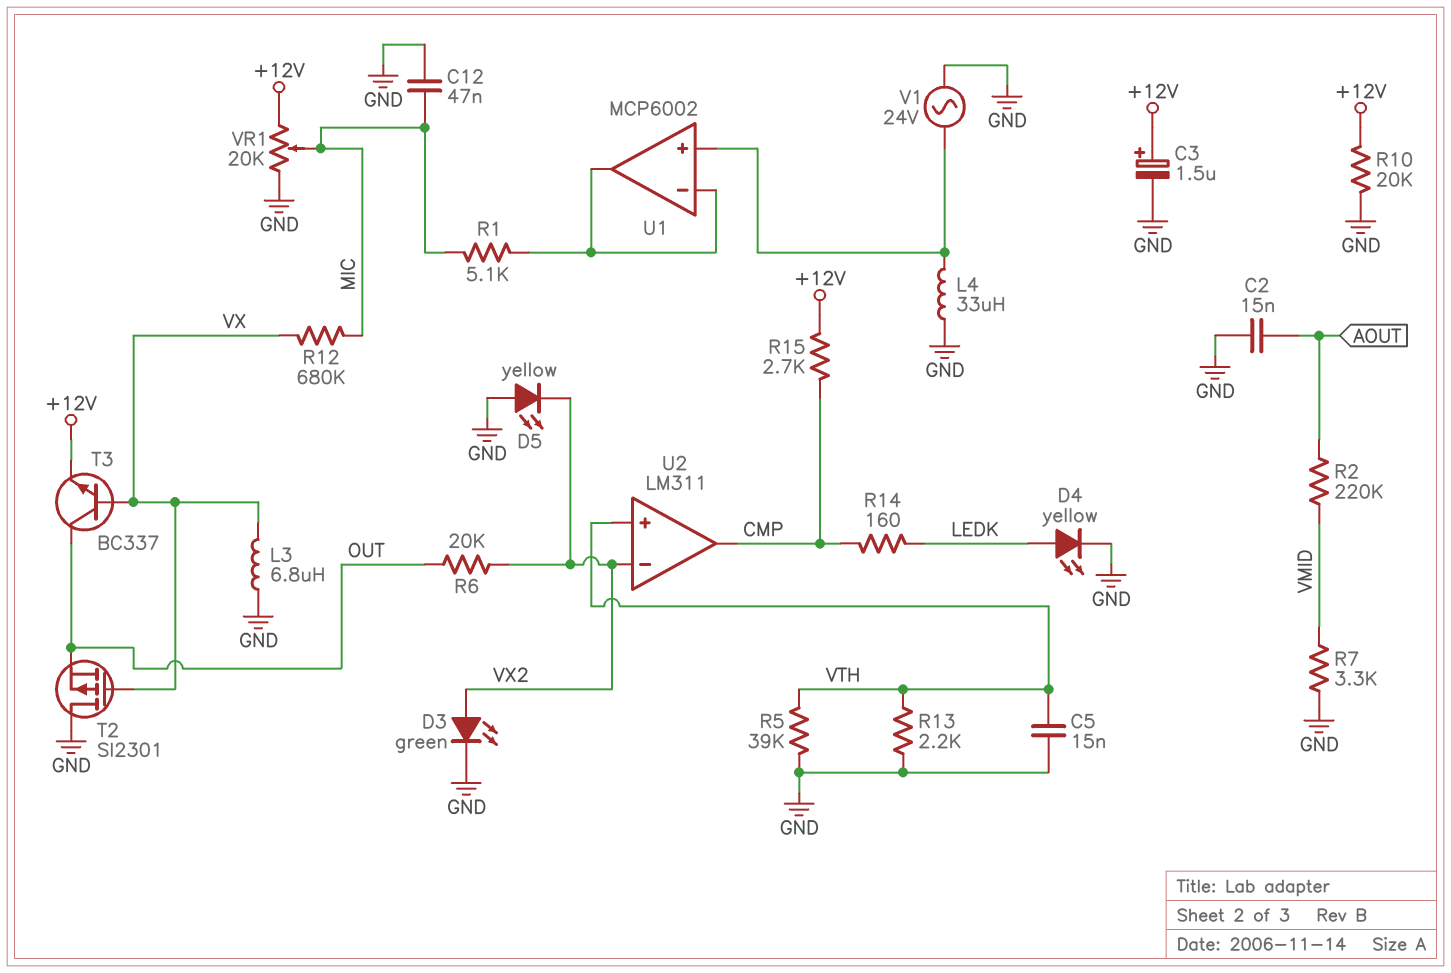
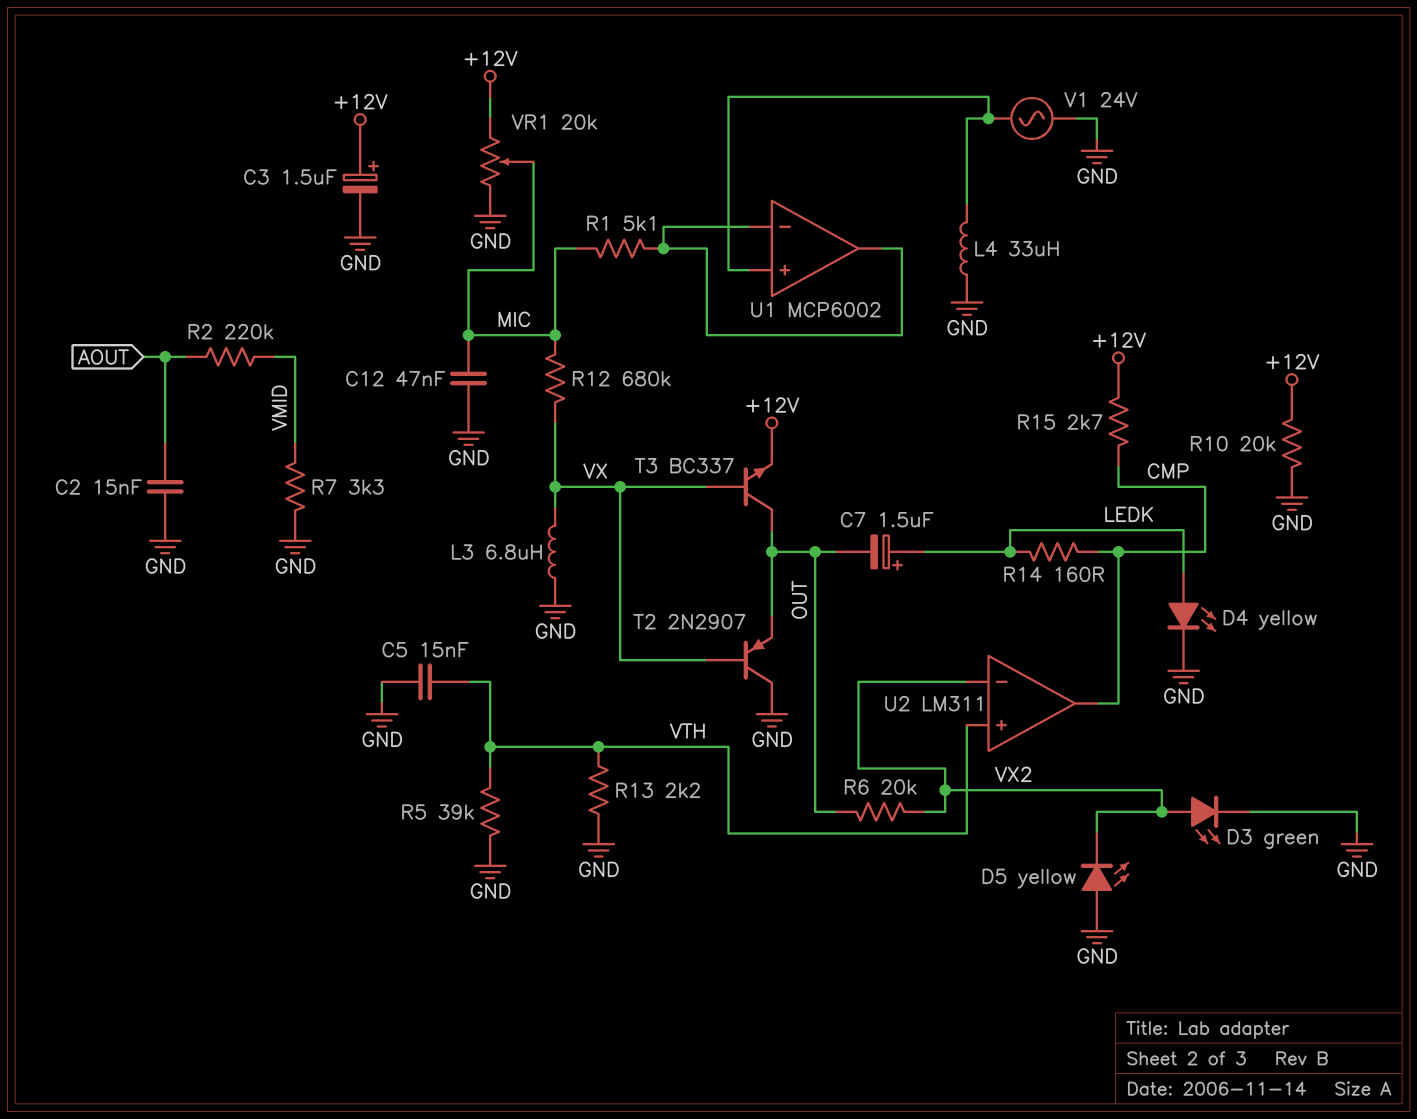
C7: none -> 1.5uF (plus LEDK, minus OUT)
T2: PMOS SI2301 (G VX, D GND, S OUT) -> PNP 2N2907 (B VX, C GND, E OUT)

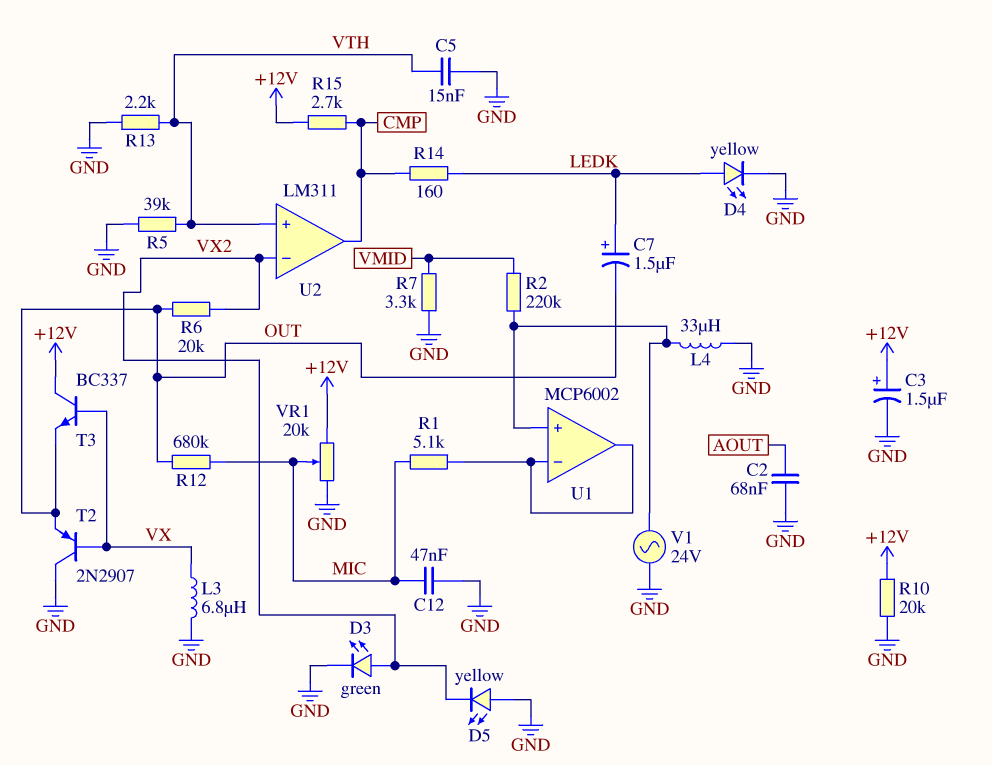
C2: 15nF (AOUT, GND) -> 68nF (AOUT, GND)
R2: 220k (AOUT, VMID) -> 220k (U1/in+, VMID)
R12: 680k (MIC, VX) -> 680k (MIC, OUT)
T3: NPN BC337 (B VX, C OUT, E +12V) -> NPN BC337 (B VX, C +12V, E OUT)

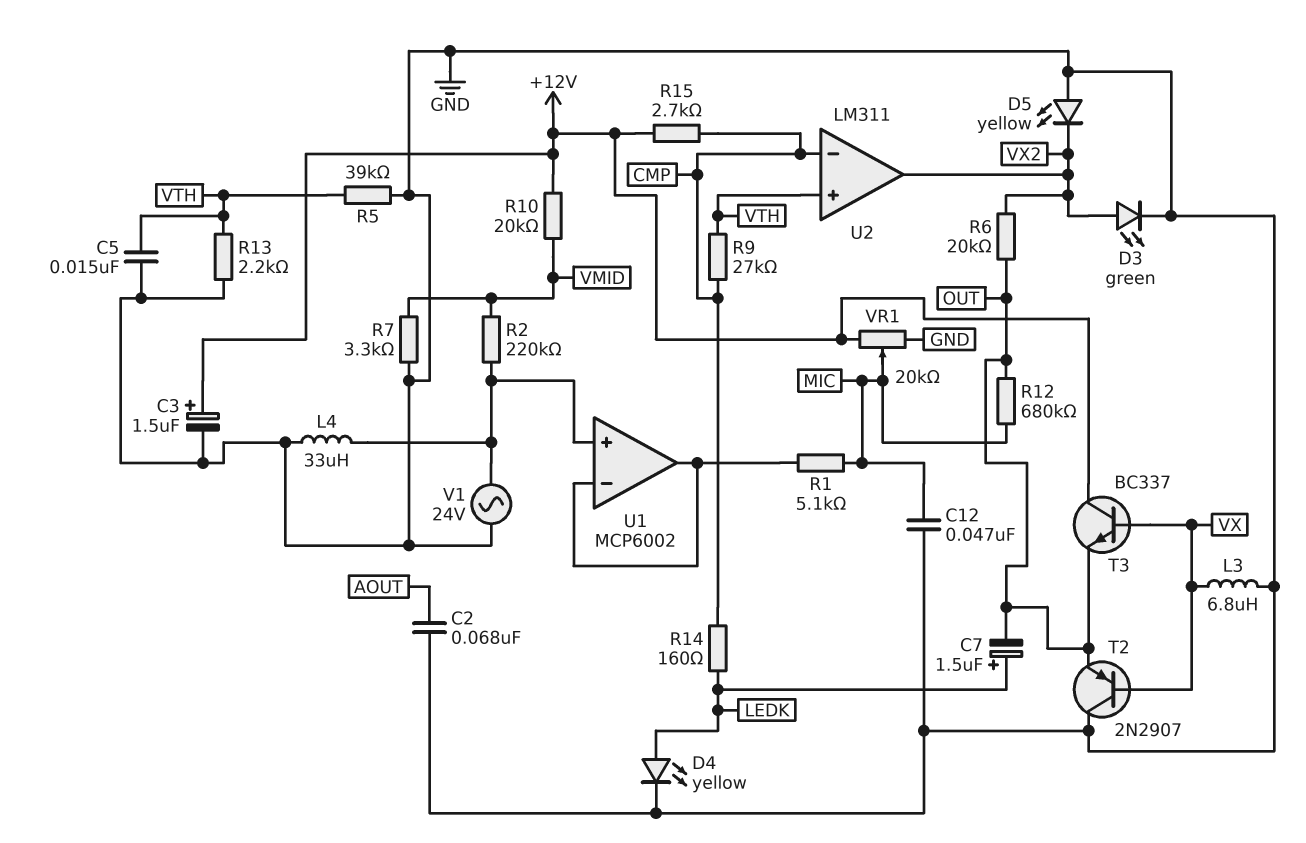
R9: none -> 27k (CMP, VTH)
R10: 20k (+12V, GND) -> 20k (+12V, VMID)
U2 pin in-: VX2 -> CMP
U2 pin out: CMP -> VX2

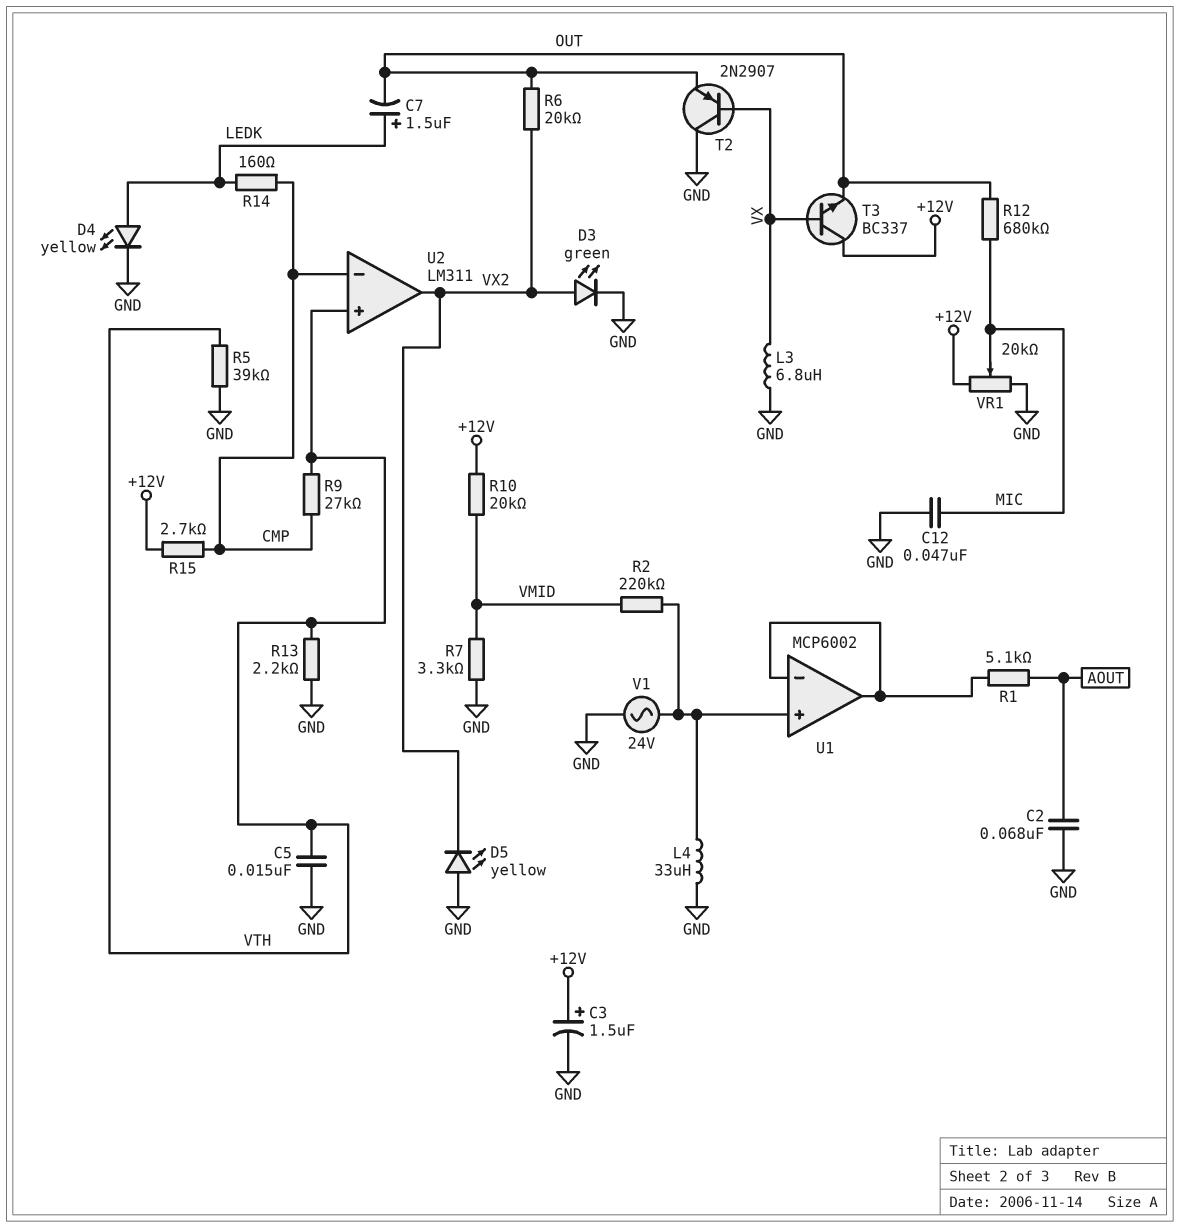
R1: 5.1k (MIC, U1/in-) -> 5.1k (AOUT, U1/in-)

